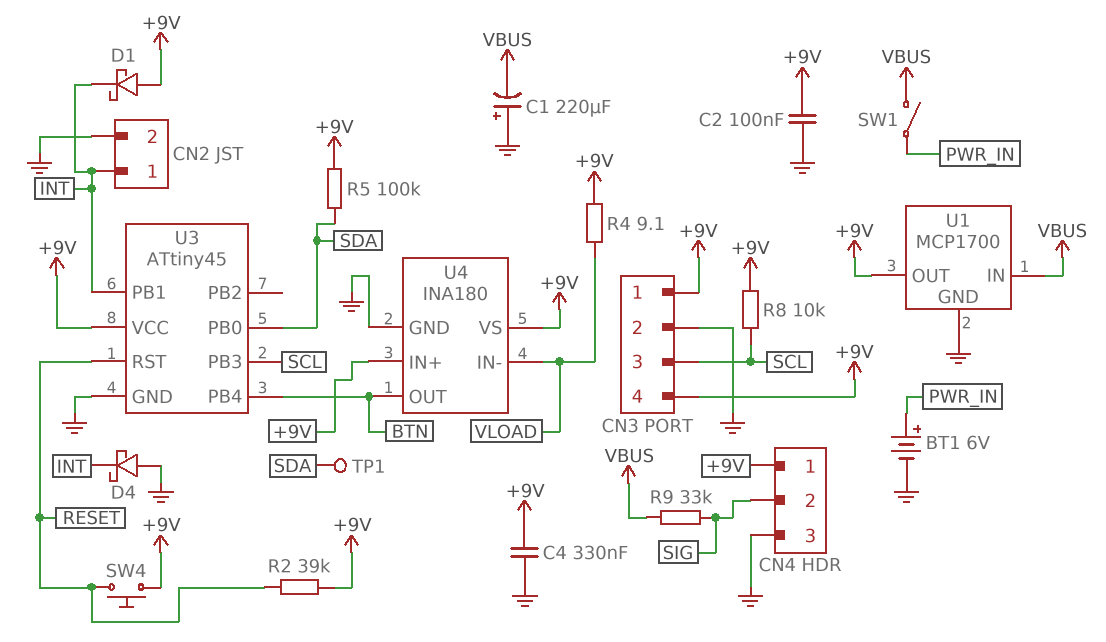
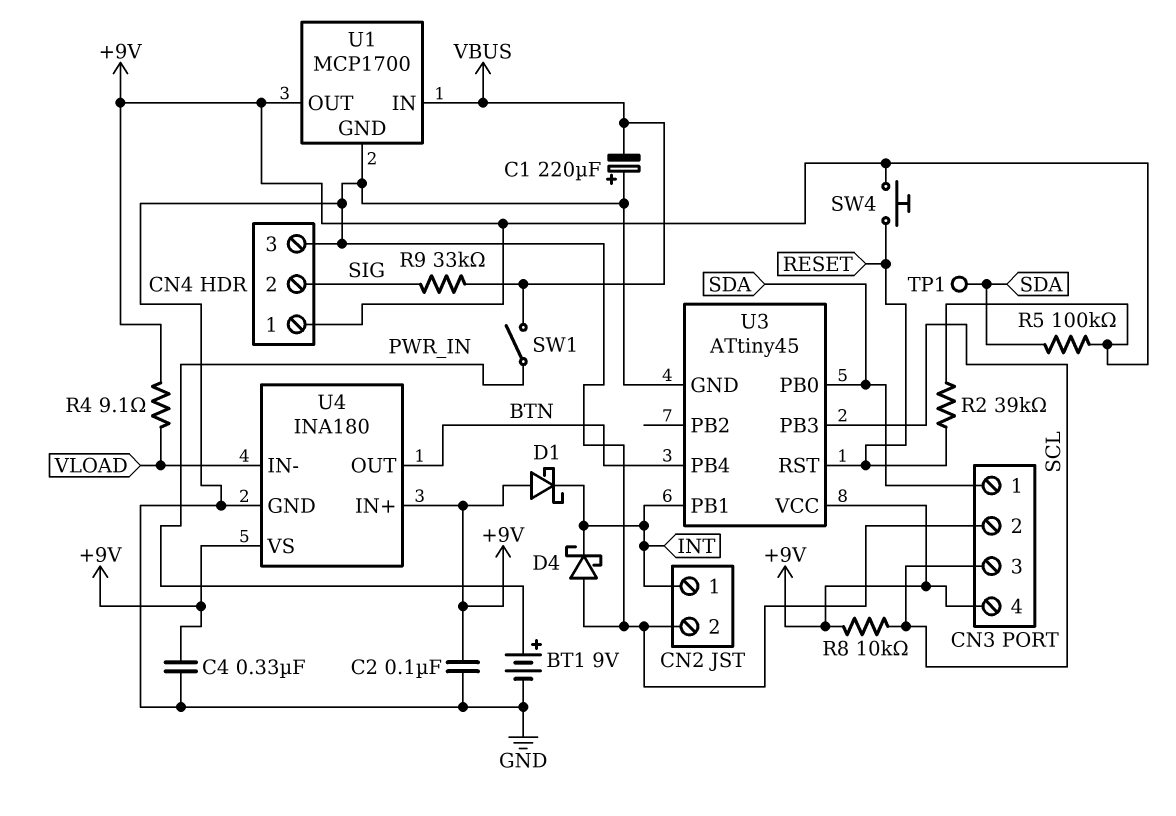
BT1: 6V (plus PWR_IN, minus GND) -> 9V (plus PWR_IN, minus GND)
CN3 pin 1: +9V -> SDA

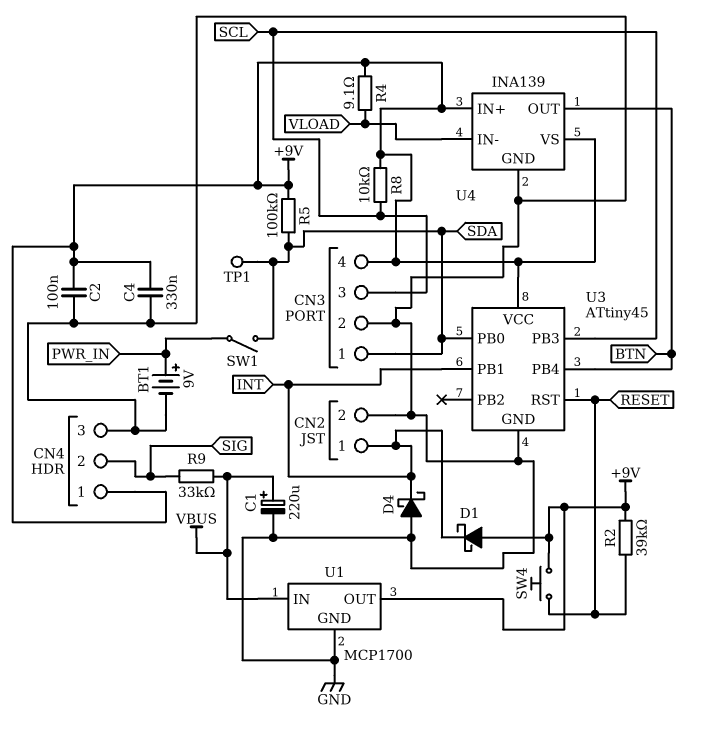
C1: 220uF (plus GND, minus VBUS) -> 220uF (plus VBUS, minus GND)
SW1: switch (PWR_IN, VBUS) -> switch (PWR_IN, SDA)
U4: INA180 -> INA139

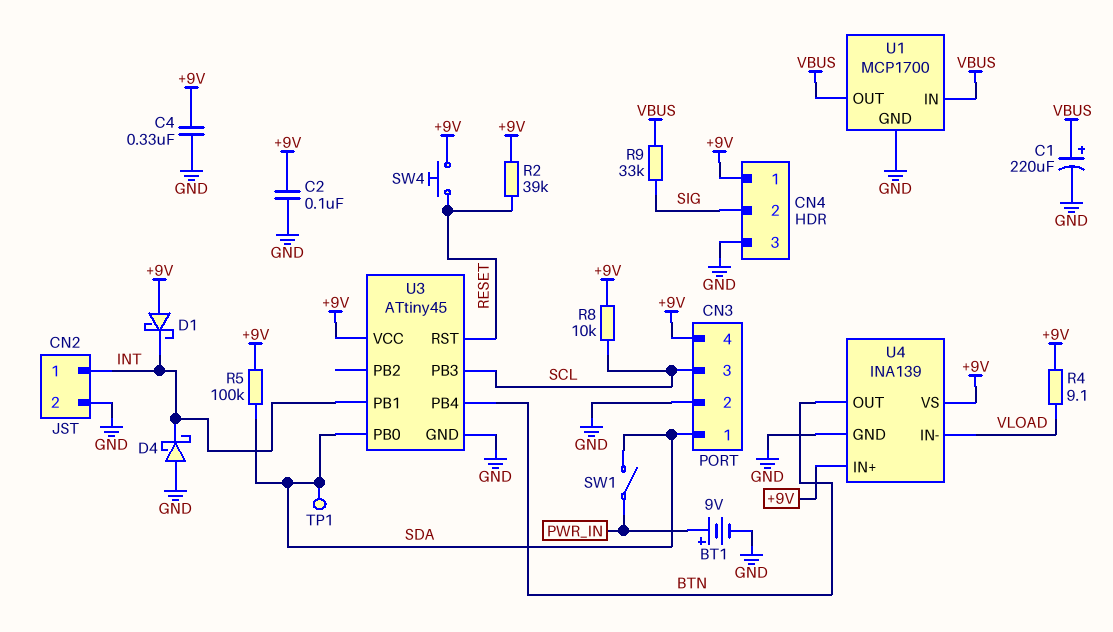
U1 pin OUT: +9V -> VBUS

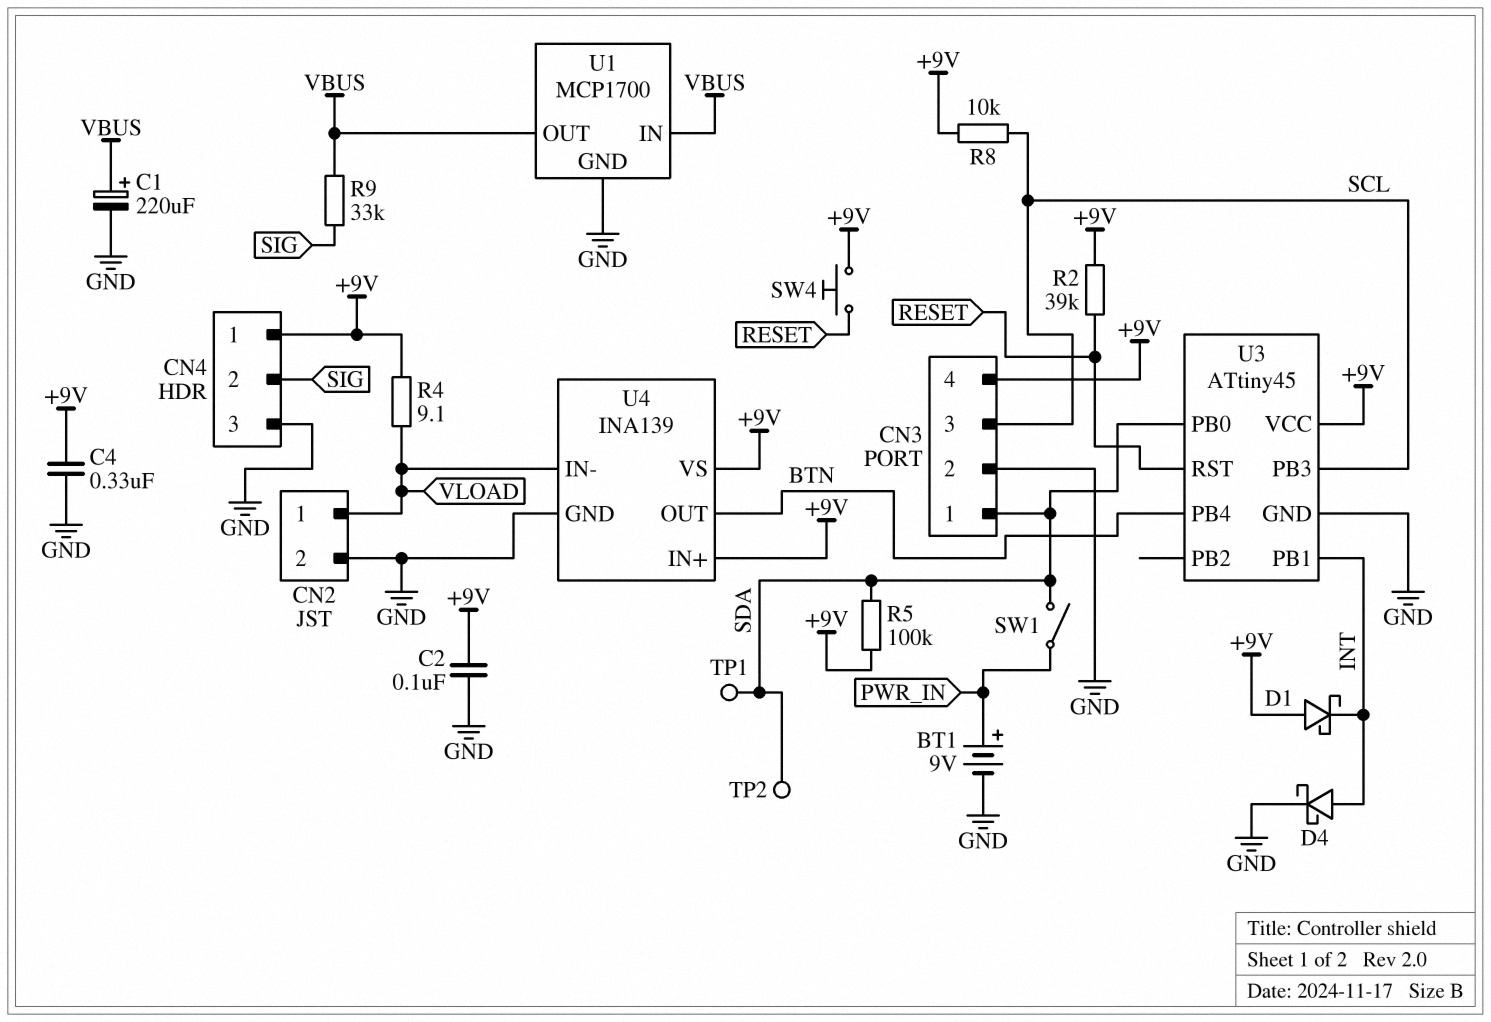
CN2 pin 1: INT -> VLOAD
D4: schottky (A GND, K INT) -> schottky (A INT, K GND)
TP2: none -> test point (SDA)

